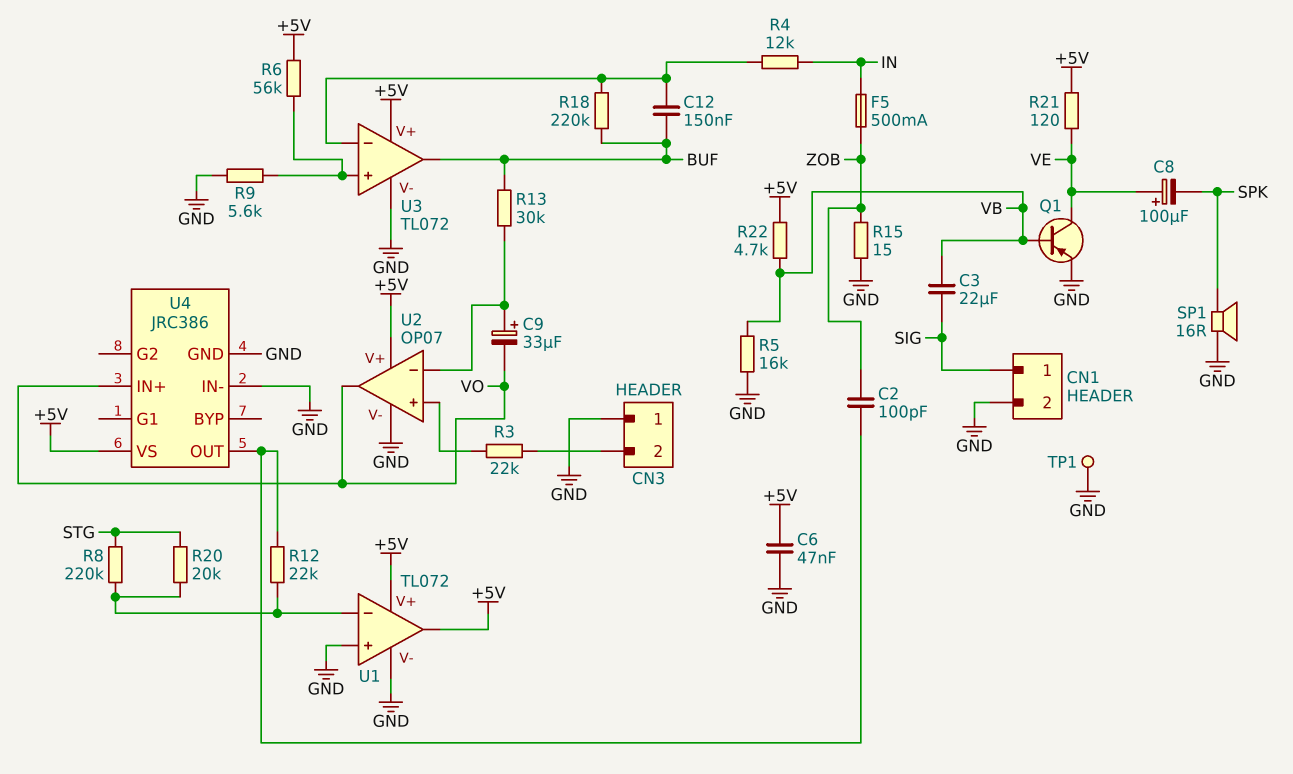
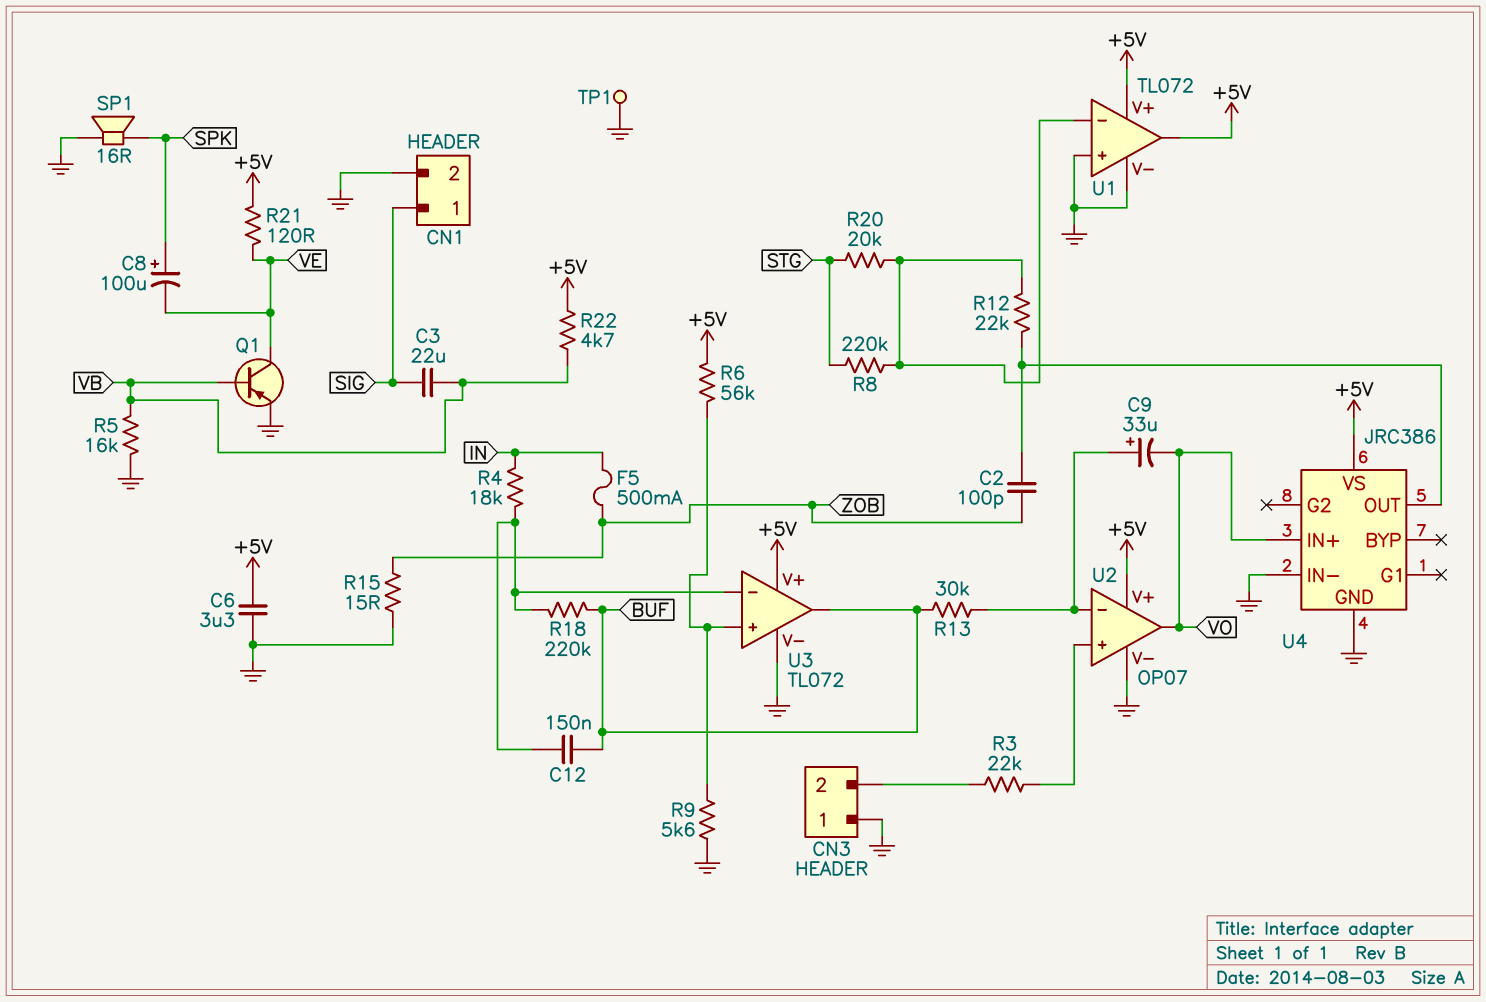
C6: 47nF (+5V, GND) -> 3.3uF (+5V, GND)
C8: 100uF (plus VE, minus SPK) -> 100uF (plus SPK, minus VE)
R4: 12k (IN, U3/in-) -> 18k (IN, U3/in-)

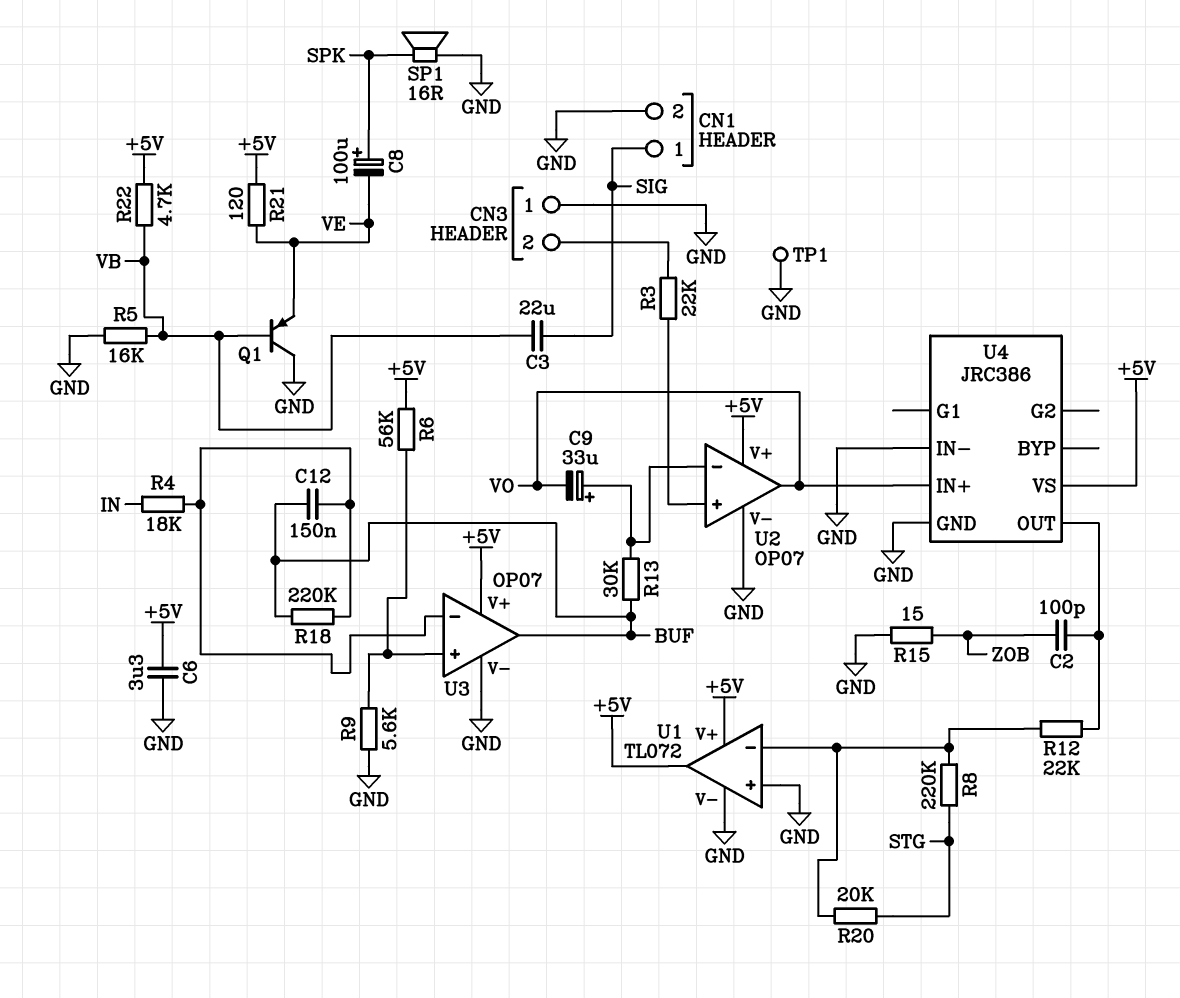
F5: 500mA (IN, ZOB) -> none
Q1: PNP (B VB, C VE, E GND) -> PNP (B VB, C GND, E VE)
U3: TL072 -> OP07

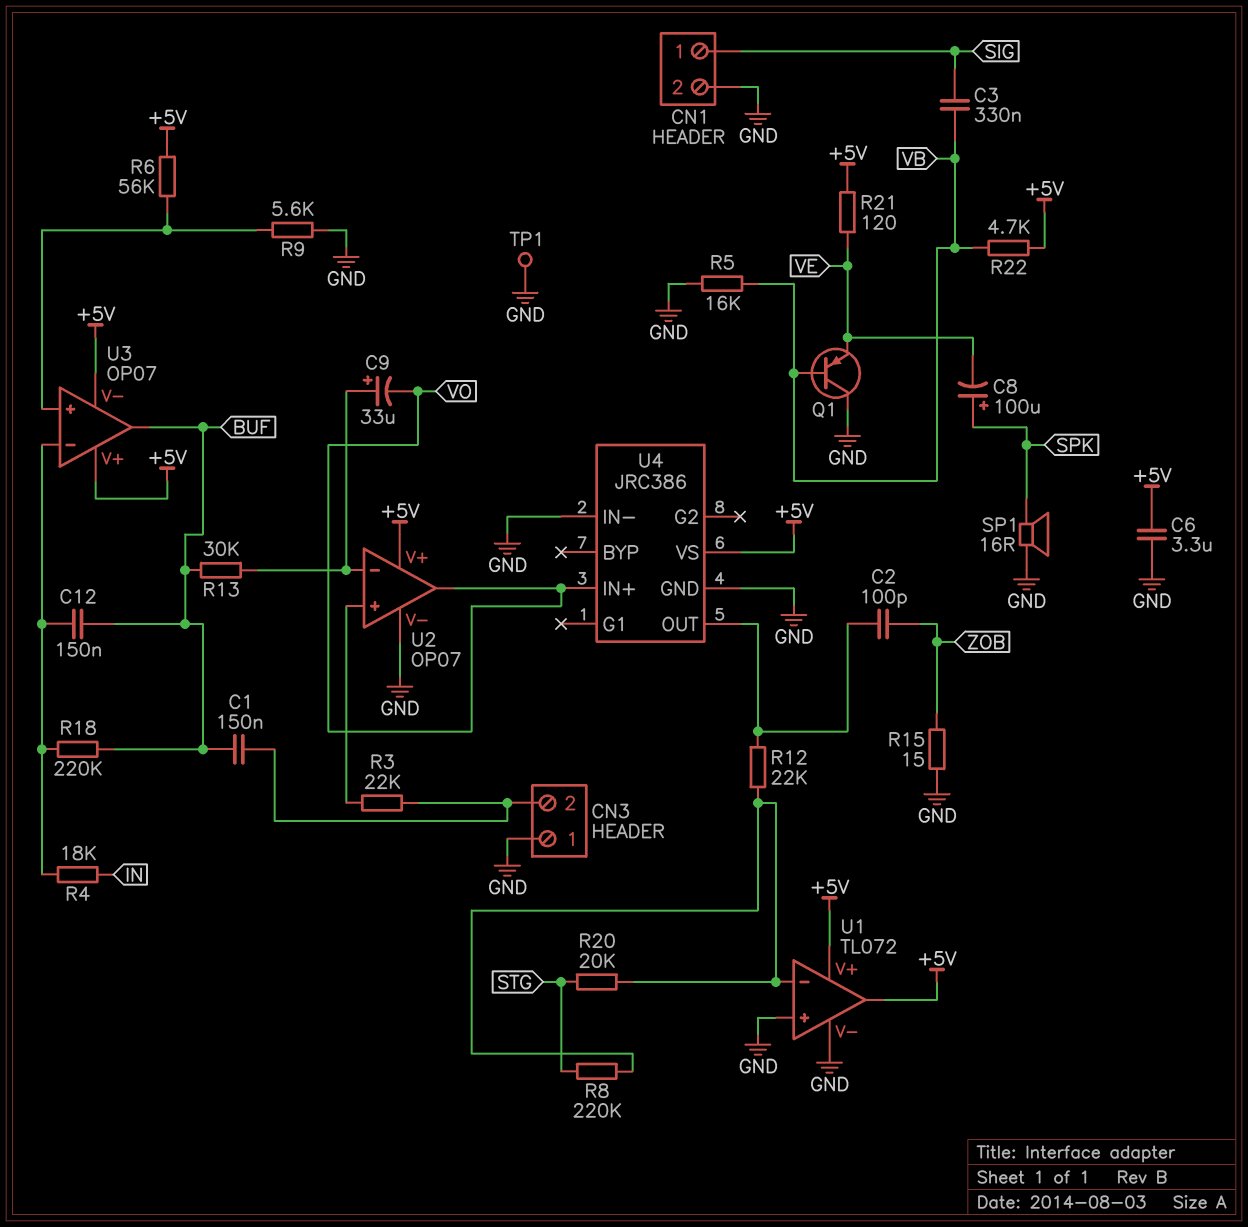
C1: none -> 150nF (BUF, CN3/2)
C3: 22uF (SIG, VB) -> 330nF (SIG, VB)
U3 pin V-: GND -> +5V

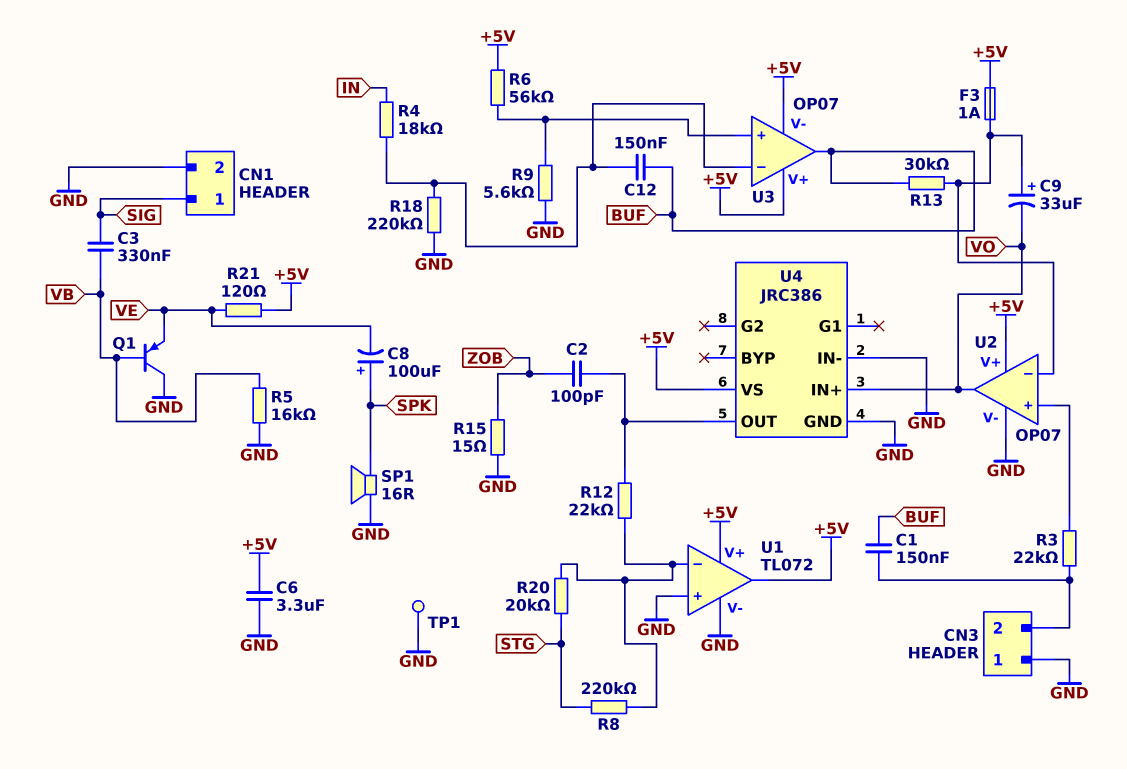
F3: none -> 1A (+5V, U2/in-)
R18: 220k (BUF, U3/in-) -> 220k (GND, U3/in-)
R22: 4.7k (+5V, VB) -> none

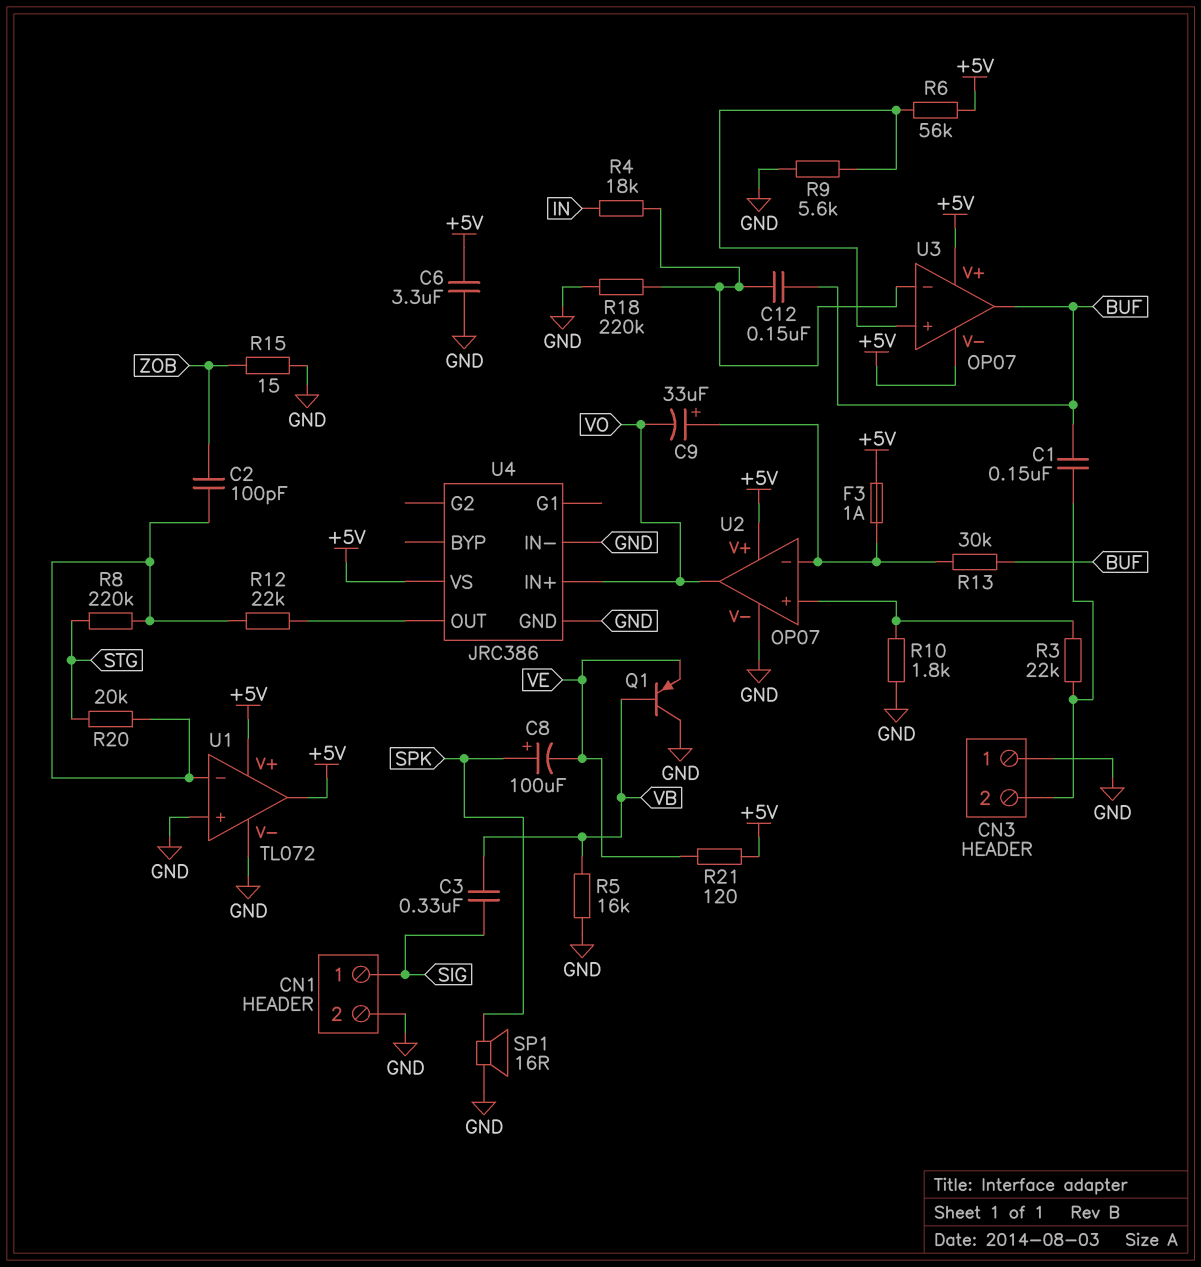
C2: 100pF (U4/OUT, ZOB) -> 100pF (U1/in-, ZOB)
R10: none -> 1.8k (GND, U2/in+)
TP1: test point (GND) -> none

